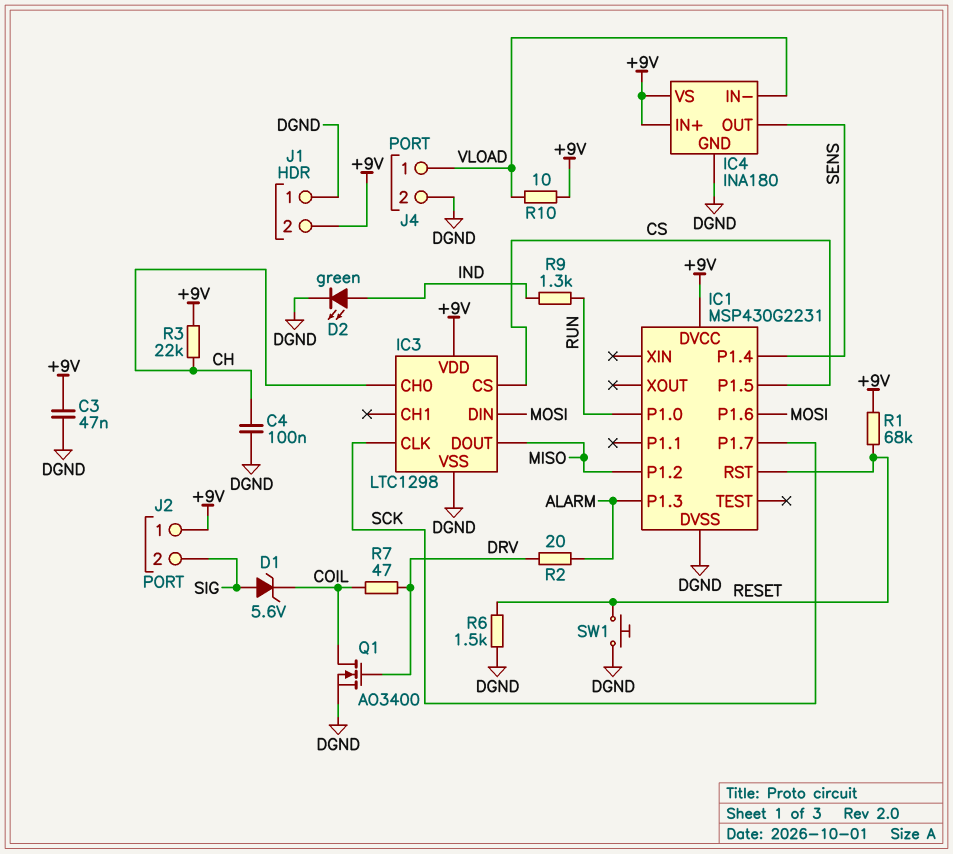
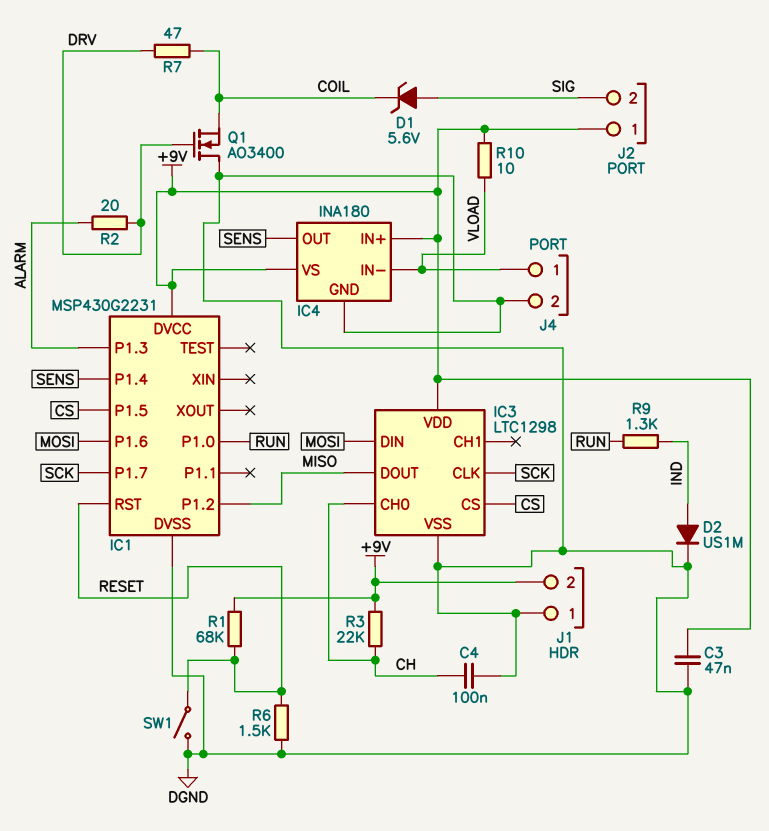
D2: LED green (A IND, K DGND) -> diode US1M (A IND, K DGND)
Q1: NMOS AO3400 (G DRV, D COIL, S DGND) -> NMOS AO3400 (G DRV, D DGND, S COIL)
SW1: button (DGND, RESET) -> switch (DGND, RESET)

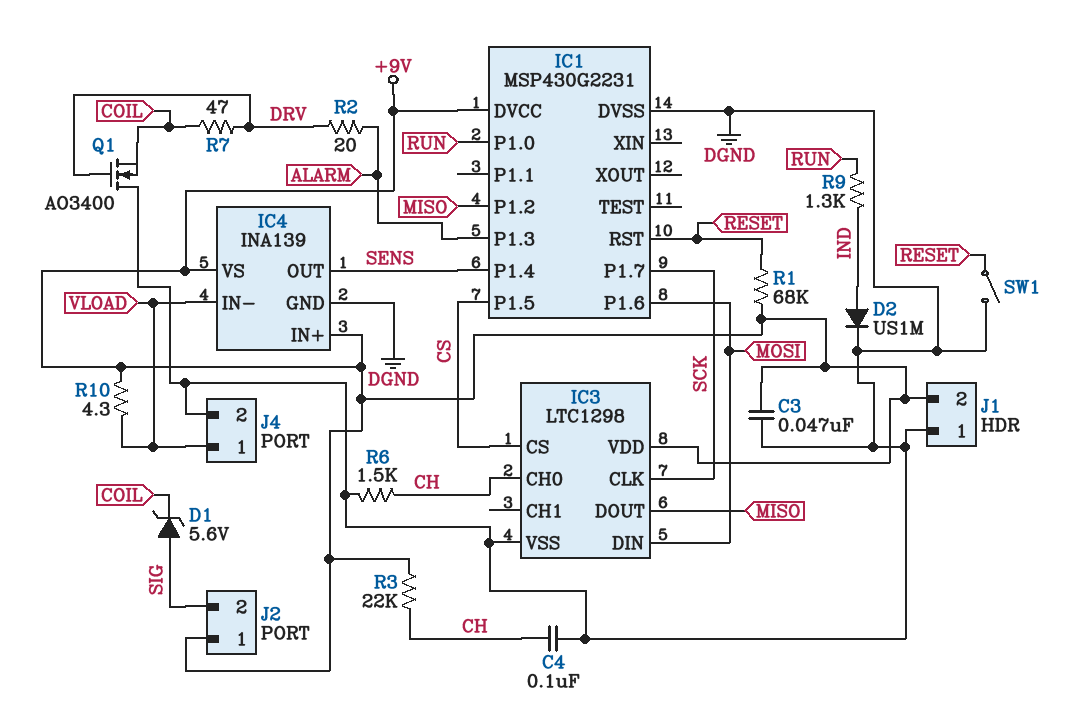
IC4: INA180 -> INA139
R6: 1.5k (DGND, RESET) -> 1.5k (CH, DGND)
R10: 10 (+9V, VLOAD) -> 4.3 (+9V, VLOAD)

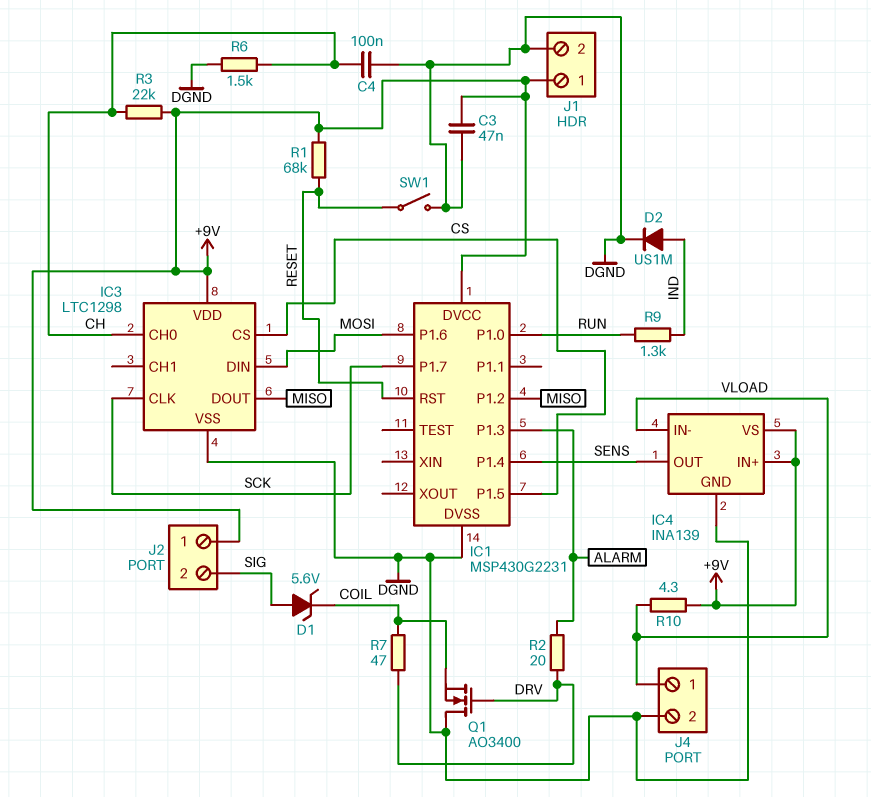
J1 pin 1: DGND -> +9V
J1 pin 2: +9V -> DGND

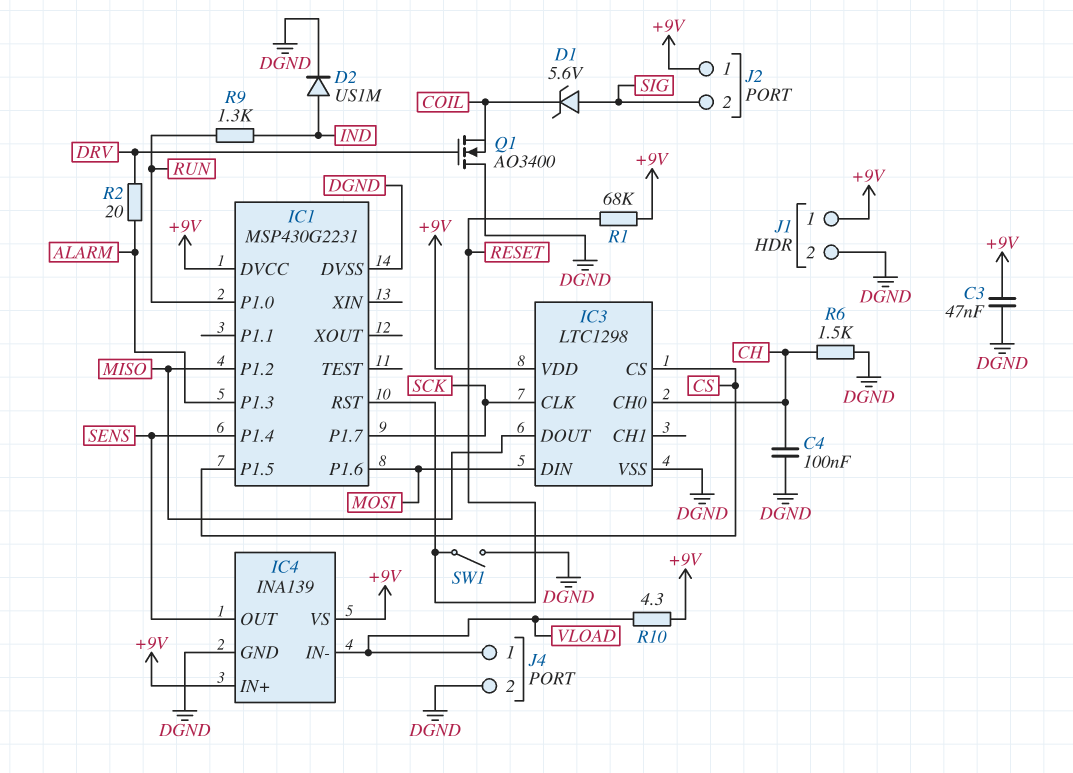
R3: 22k (+9V, CH) -> none
R7: 47 (COIL, DRV) -> none

